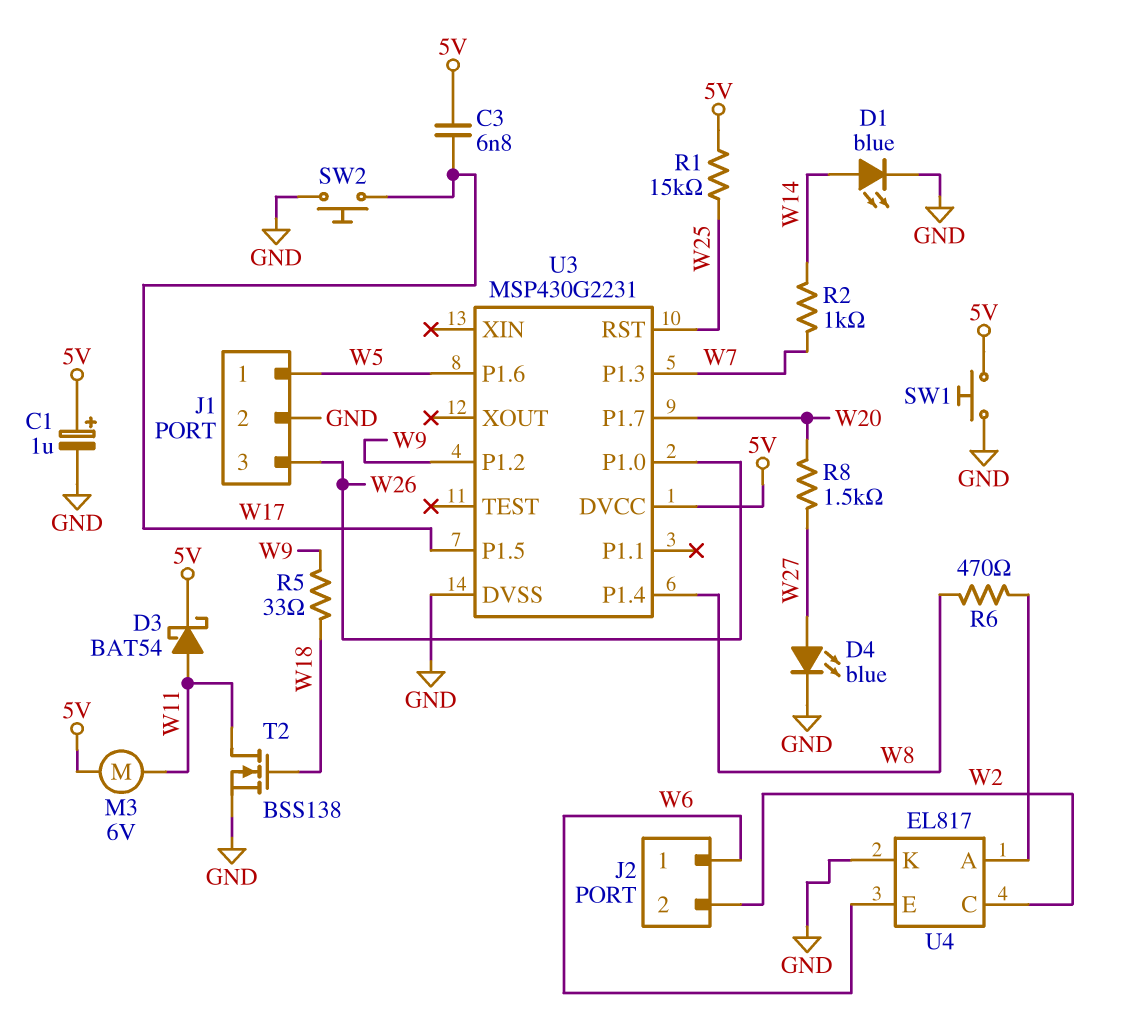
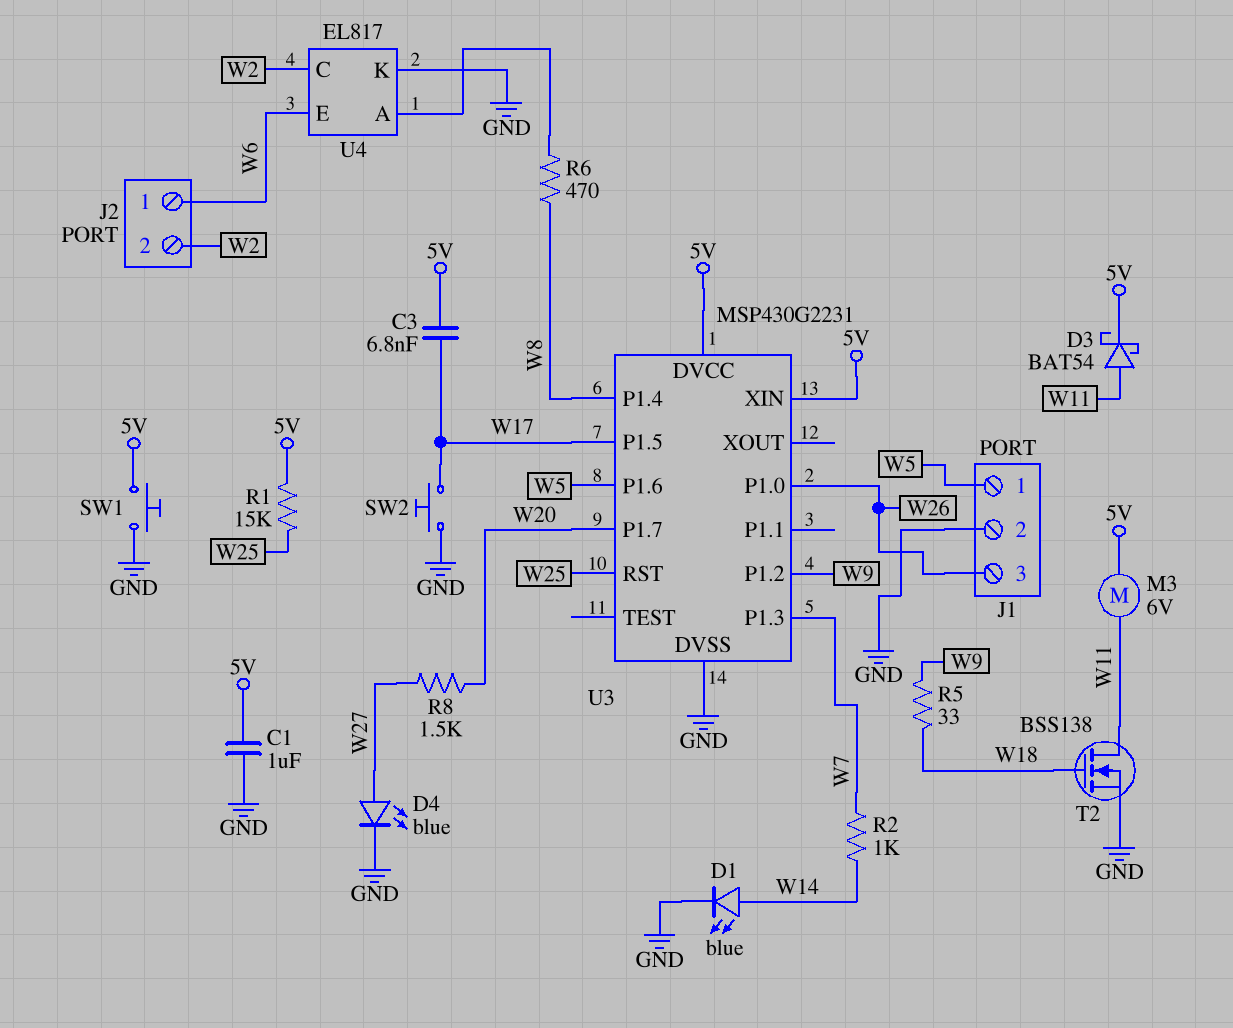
C1: 1uF (plus 5V, minus GND) -> 1uF (5V, GND)
U3 pin XIN: none -> 5V

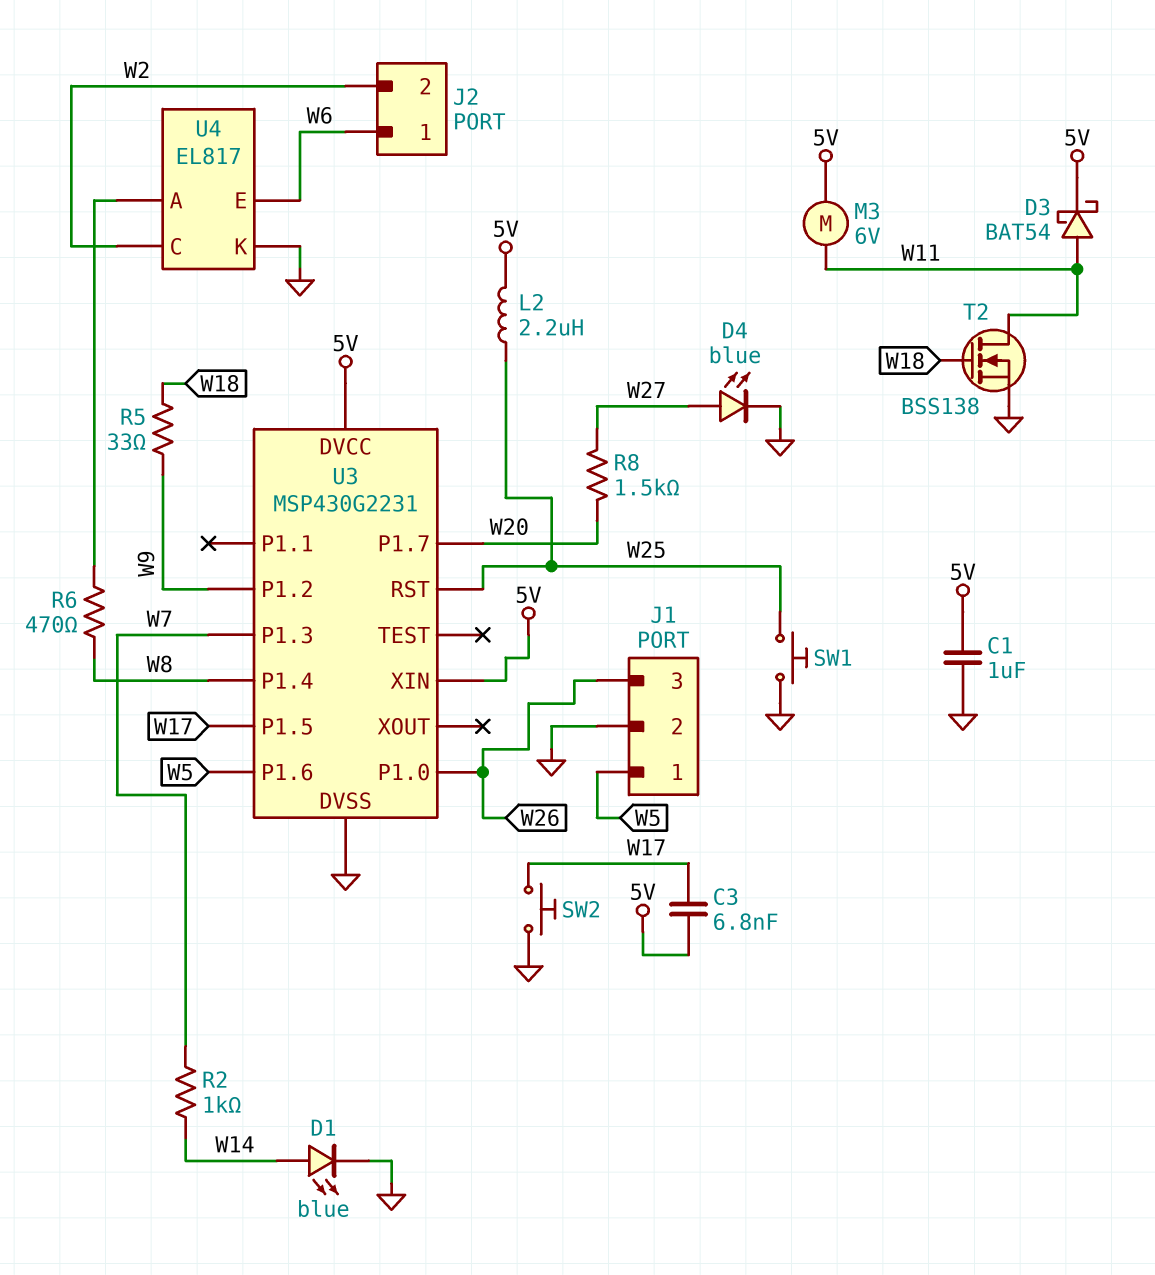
L2: none -> 2.2uH (5V, W25)
R1: 15k (5V, W25) -> none
SW1: button (5V, GND) -> button (GND, W25)

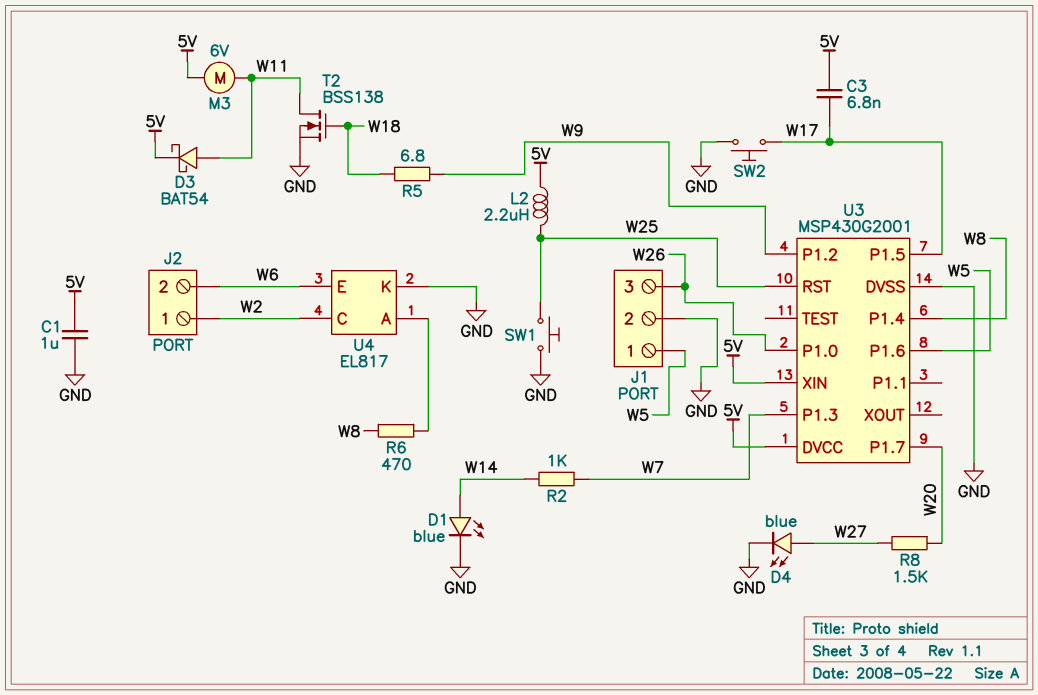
J2 pin 1: W6 -> W2
J2 pin 2: W2 -> W6
R5: 33 (W9, W18) -> 6.8 (W9, W18)
U3: MSP430G2231 -> MSP430G2001

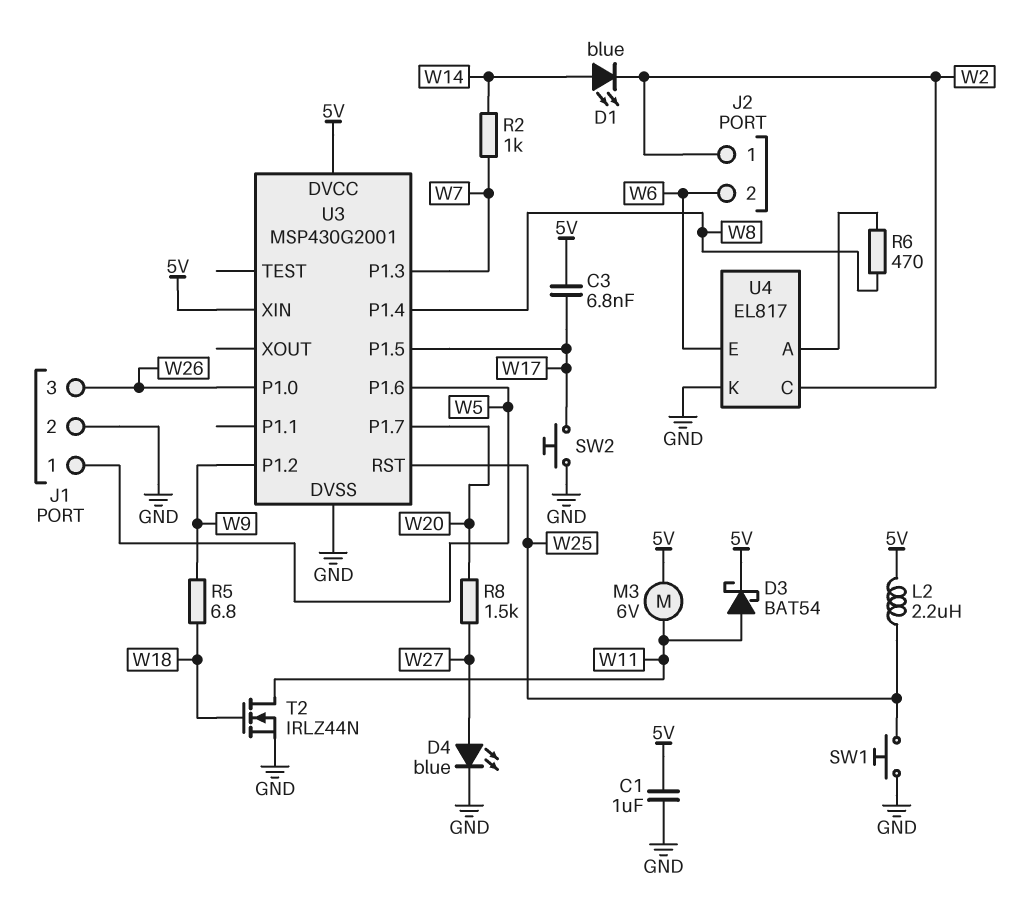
D1: LED blue (A W14, K GND) -> LED blue (A W14, K W2)
T2: NMOS BSS138 (G W18, D W11, S GND) -> NMOS IRLZ44N (G W18, D W11, S GND)

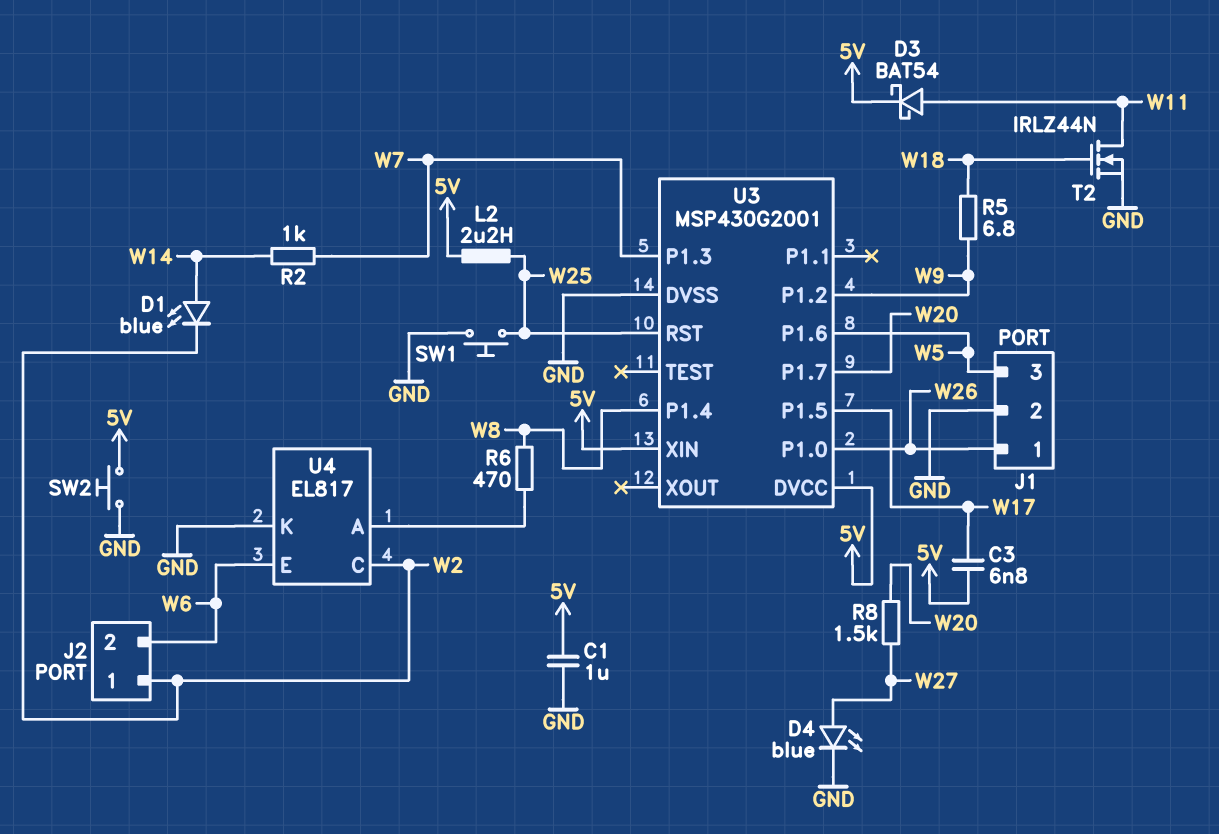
J1 pin 1: W5 -> W26
J1 pin 3: W26 -> W5
M3: motor 6V (5V, W11) -> none
SW2: button (GND, W17) -> button (5V, GND)

